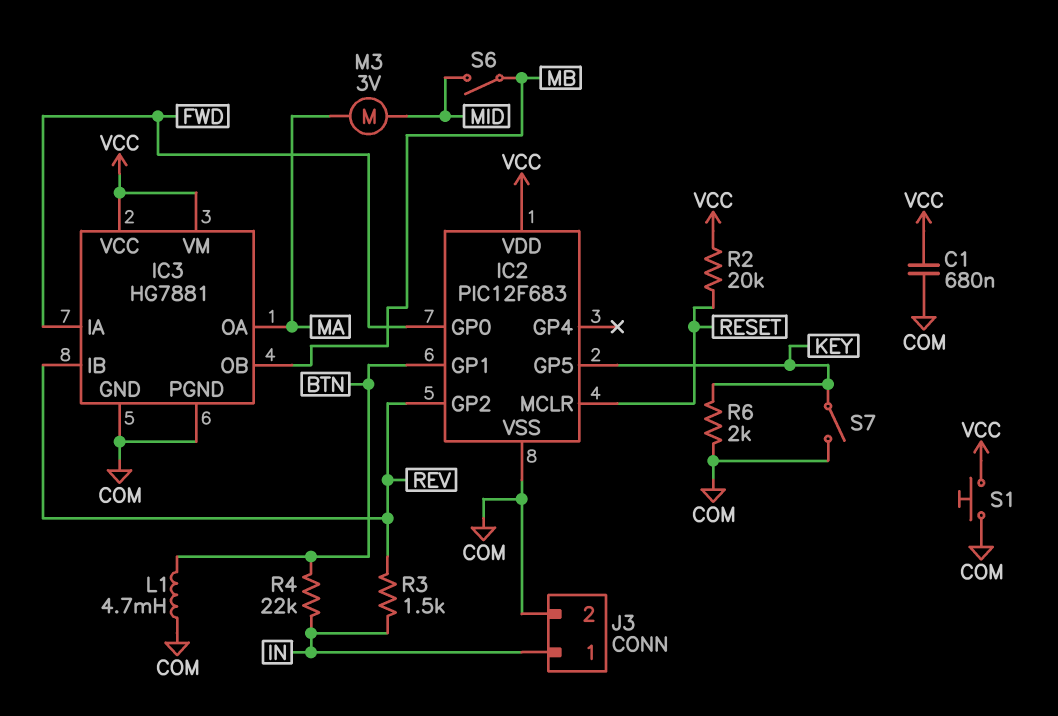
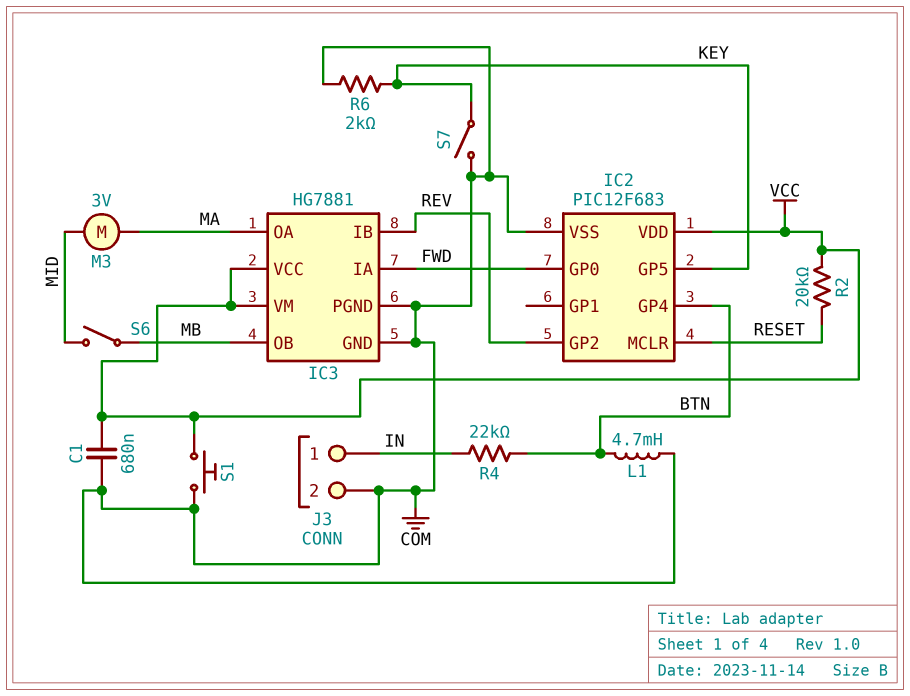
IC2 pin GP1: BTN -> none
IC2 pin GP4: none -> BTN
R3: 1.5k (IN, REV) -> none

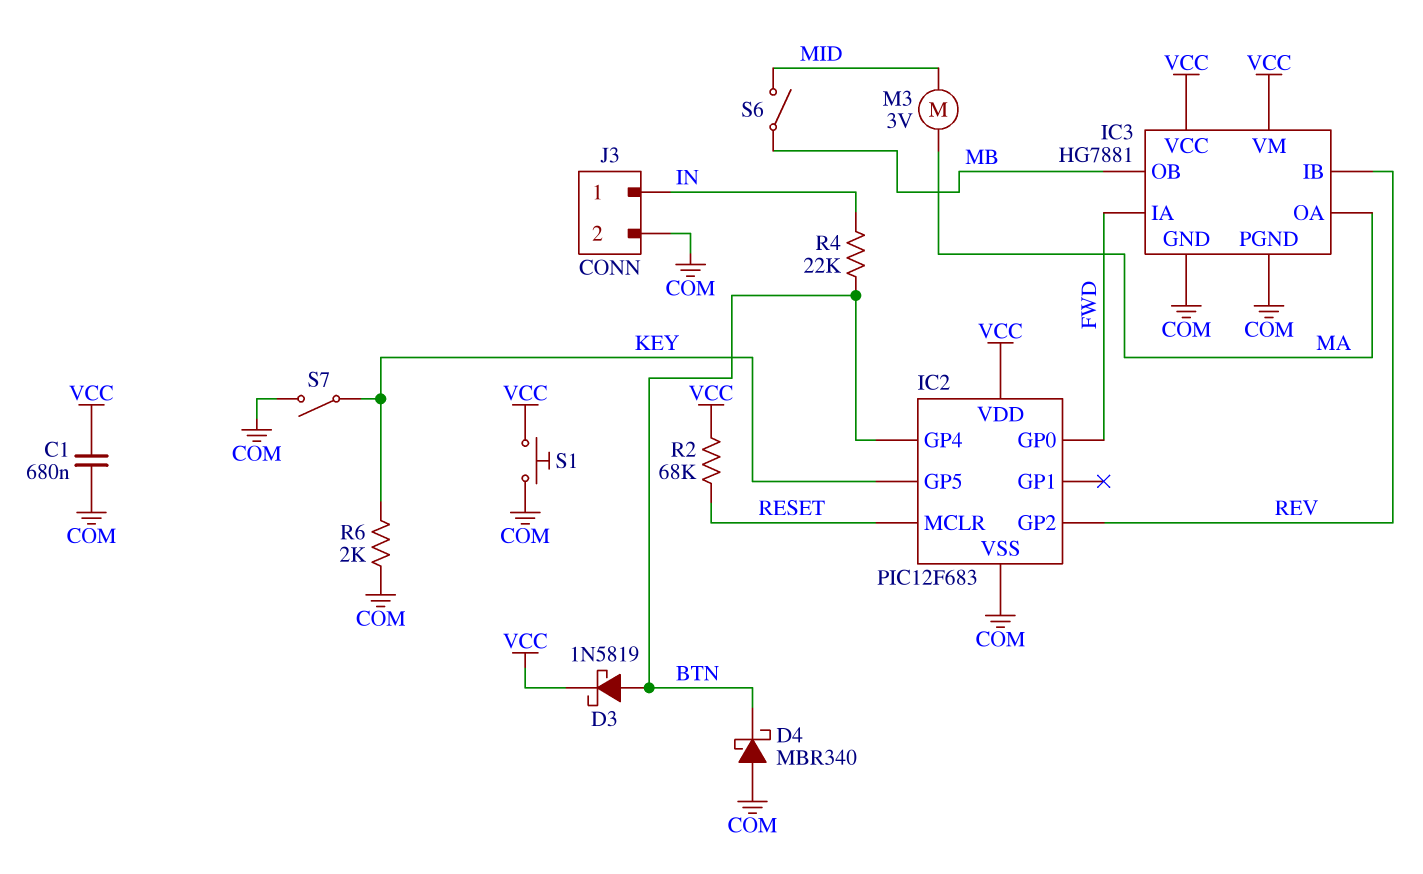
D3: none -> schottky 1N5819 (A BTN, K VCC)
D4: none -> schottky MBR340 (A COM, K BTN)
L1: 4.7mH (BTN, COM) -> none
R2: 20k (RESET, VCC) -> 68k (RESET, VCC)

